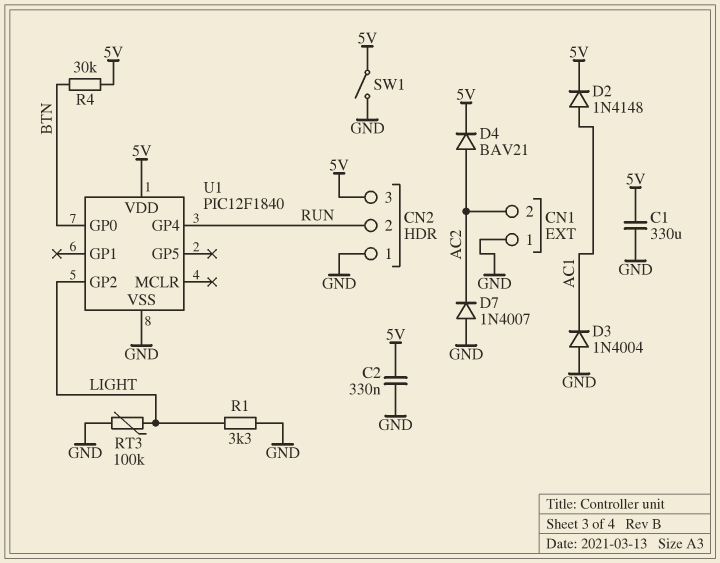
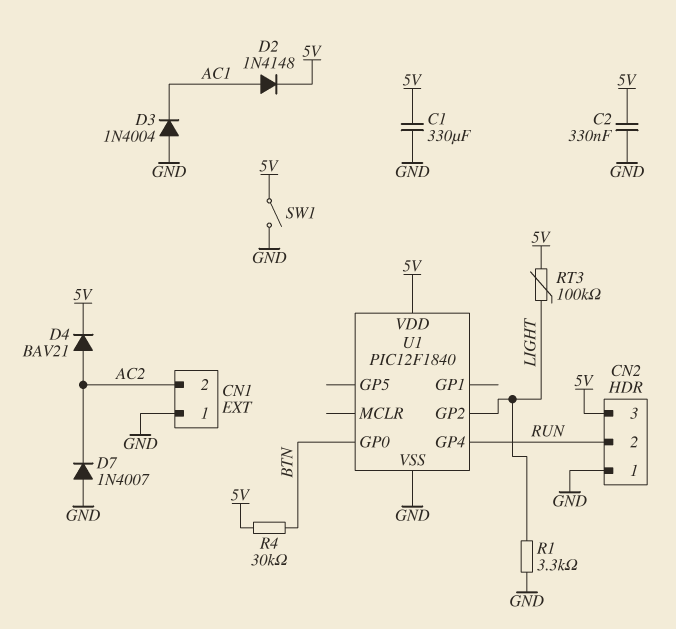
RT3: 100k (GND, LIGHT) -> 100k (5V, LIGHT)

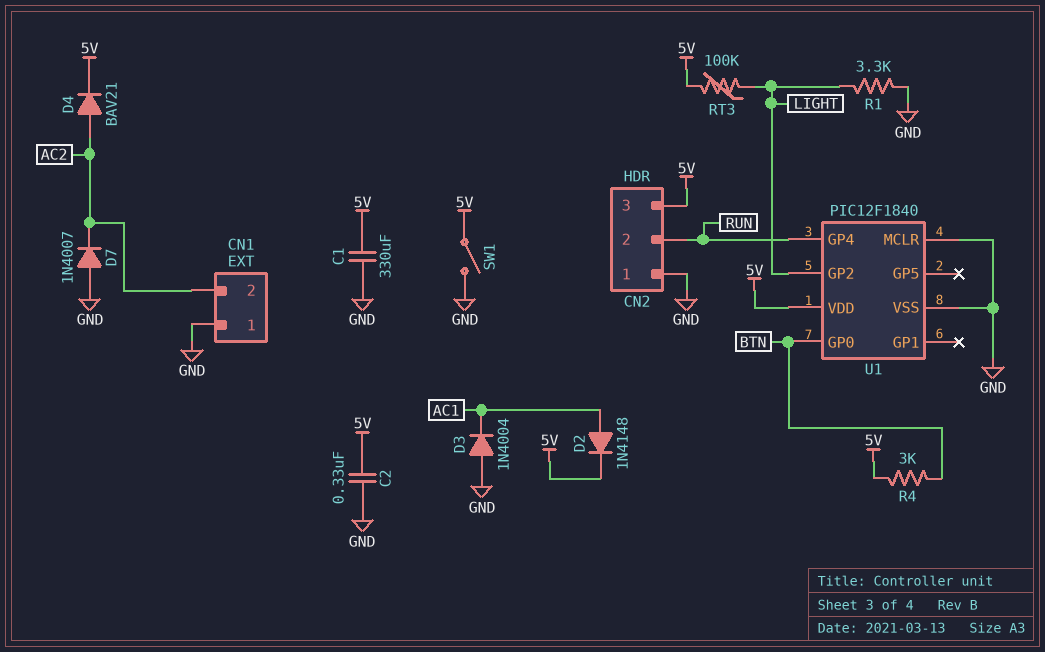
R4: 30k (5V, BTN) -> 3k (5V, BTN)
U1 pin MCLR: none -> GND

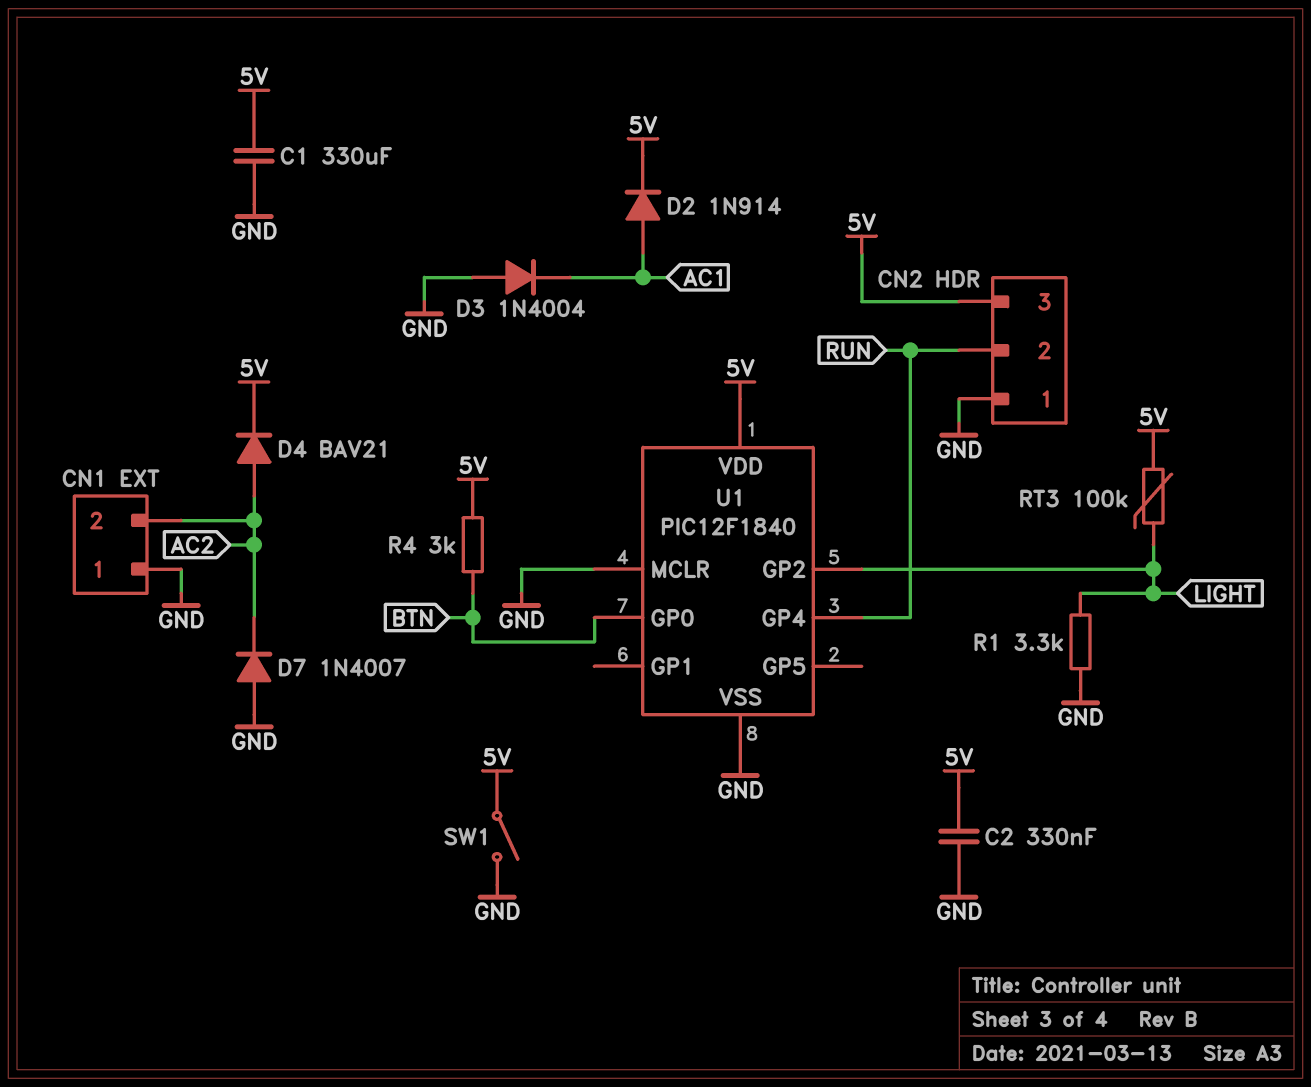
D2: diode 1N4148 (A AC1, K 5V) -> diode 1N914 (A AC1, K 5V)

